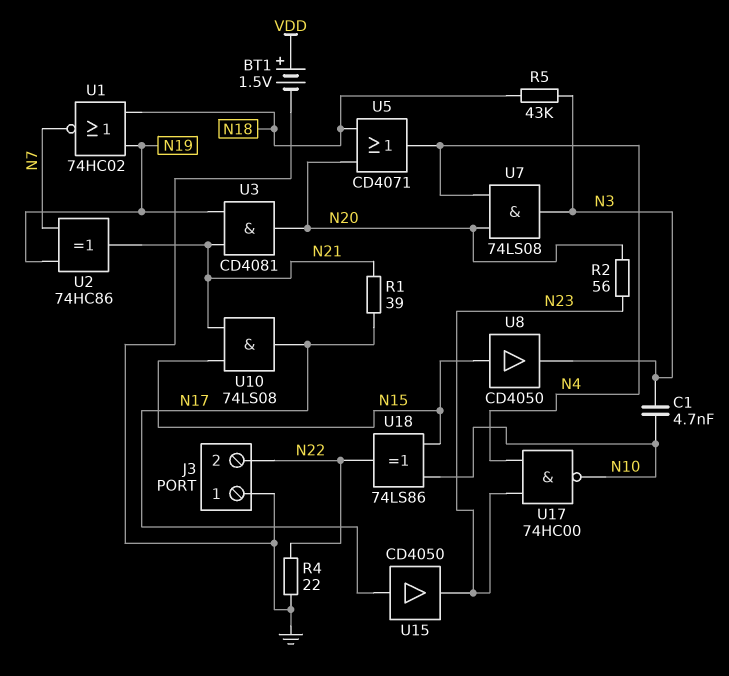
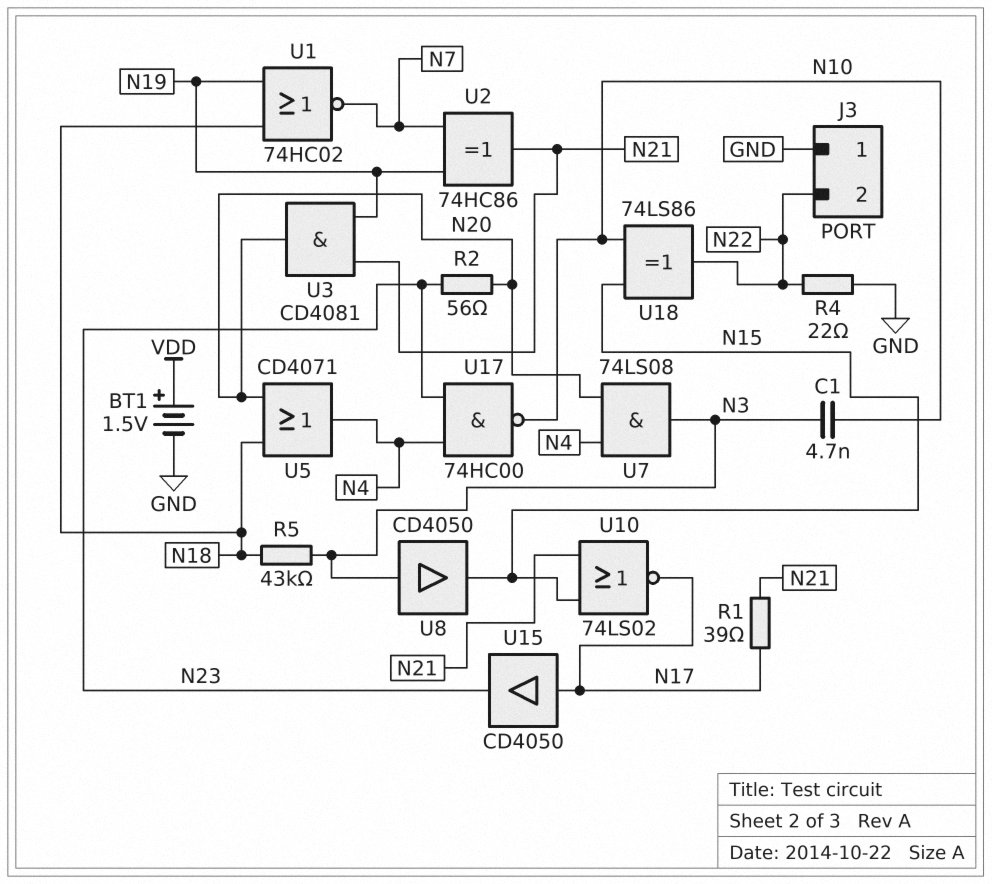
U8: buffer CD4050 (in N15, out N3) -> buffer CD4050 (in N3, out N15)
U10: AND 74LS08 (in N15, in N21, out N17) -> NOR 74LS02 (in N15, in N21, out N17)

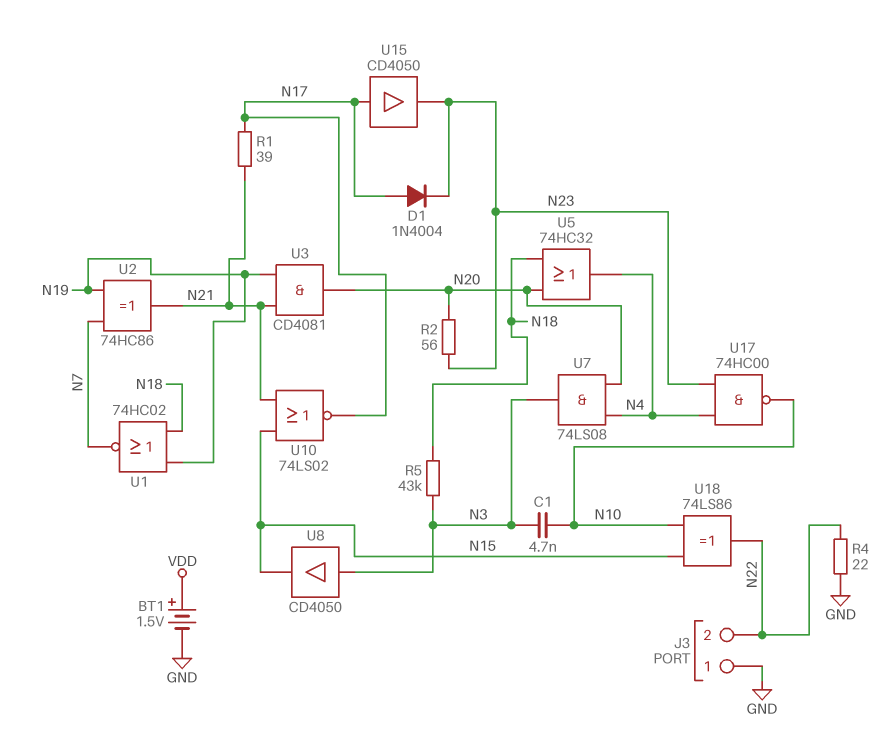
D1: none -> diode 1N4004 (A N17, K N23)
U5: OR CD4071 (in N18, in N20, out N4) -> OR 74HC32 (in N18, in N20, out N4)

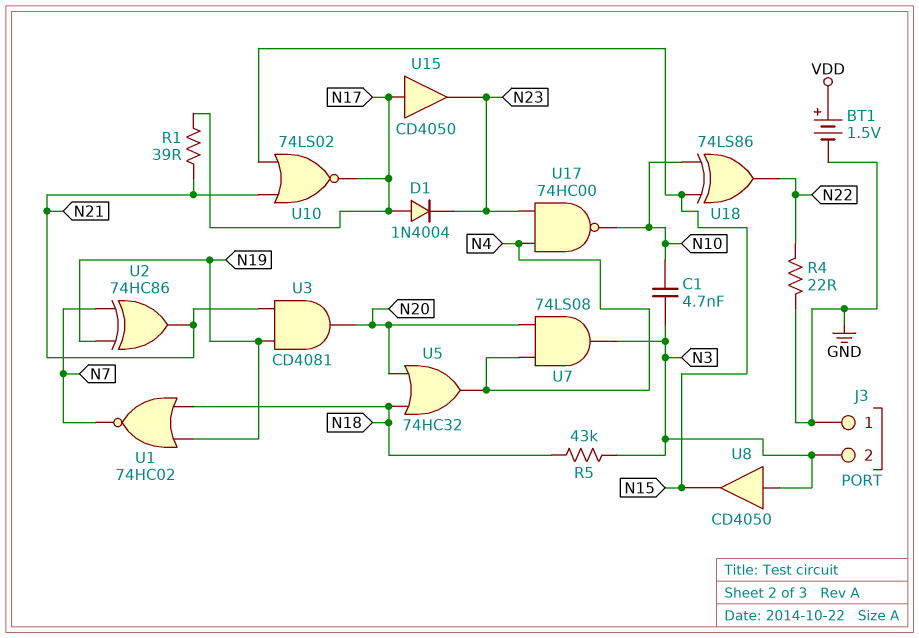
J3 pin 2: N22 -> N3
R2: 56 (N20, N23) -> none

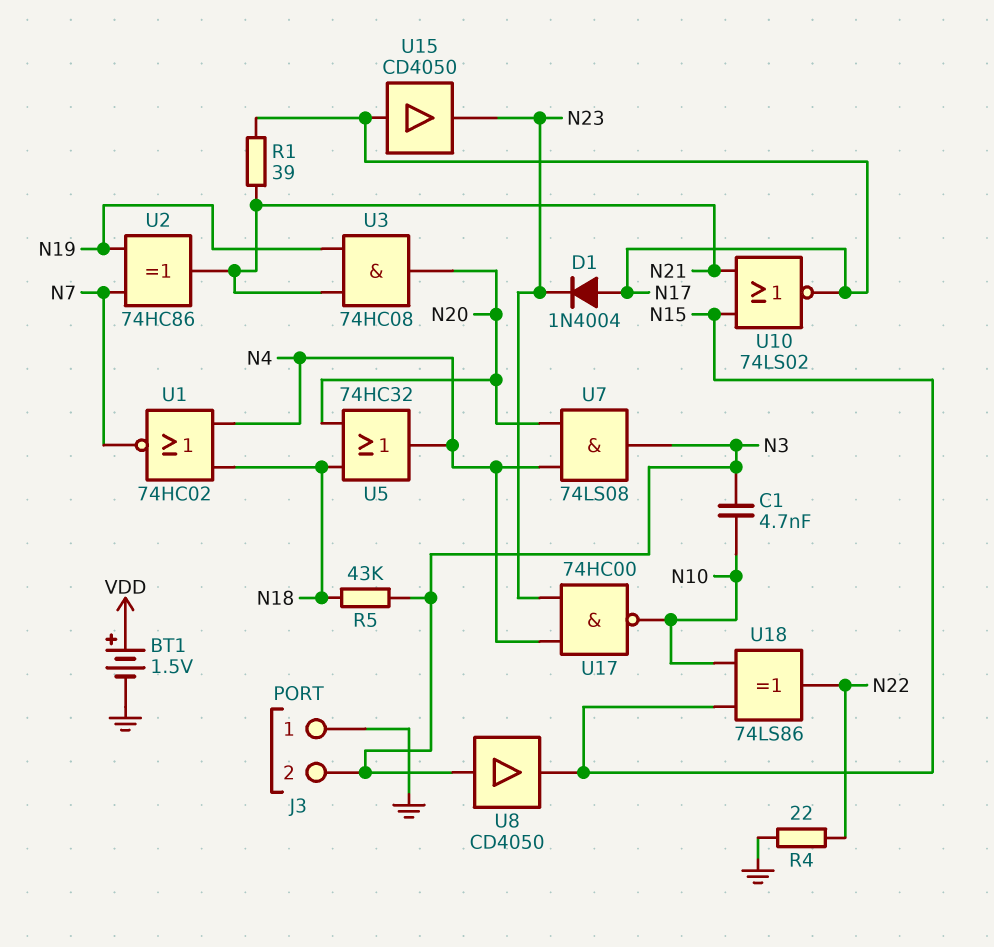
U1: NOR 74HC02 (in N18, in N19, out N7) -> NOR 74HC02 (in N4, in N18, out N7)
U3: AND CD4081 (in N19, in N21, out N20) -> AND 74HC08 (in N19, in N21, out N20)

